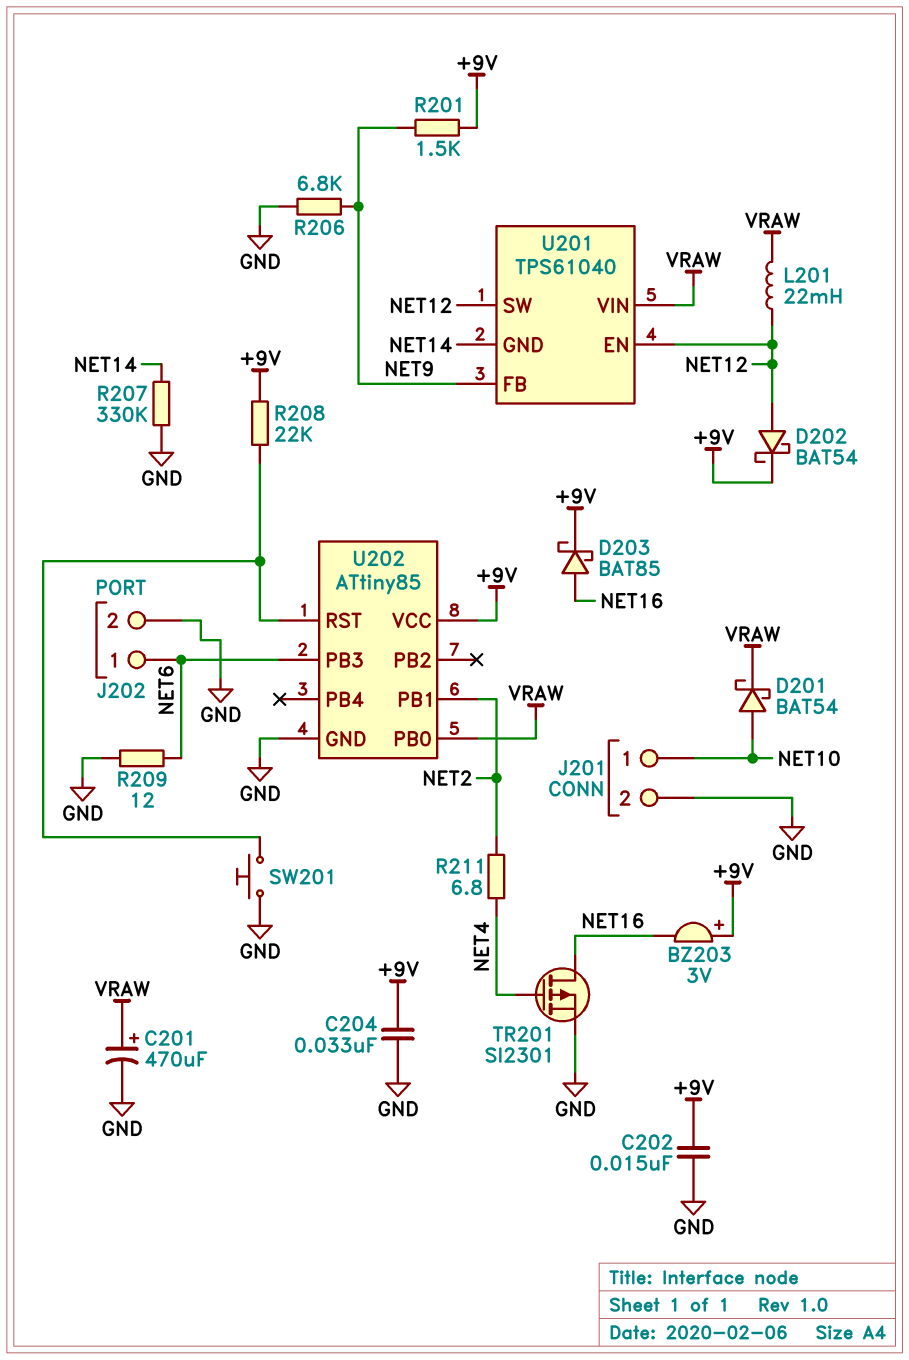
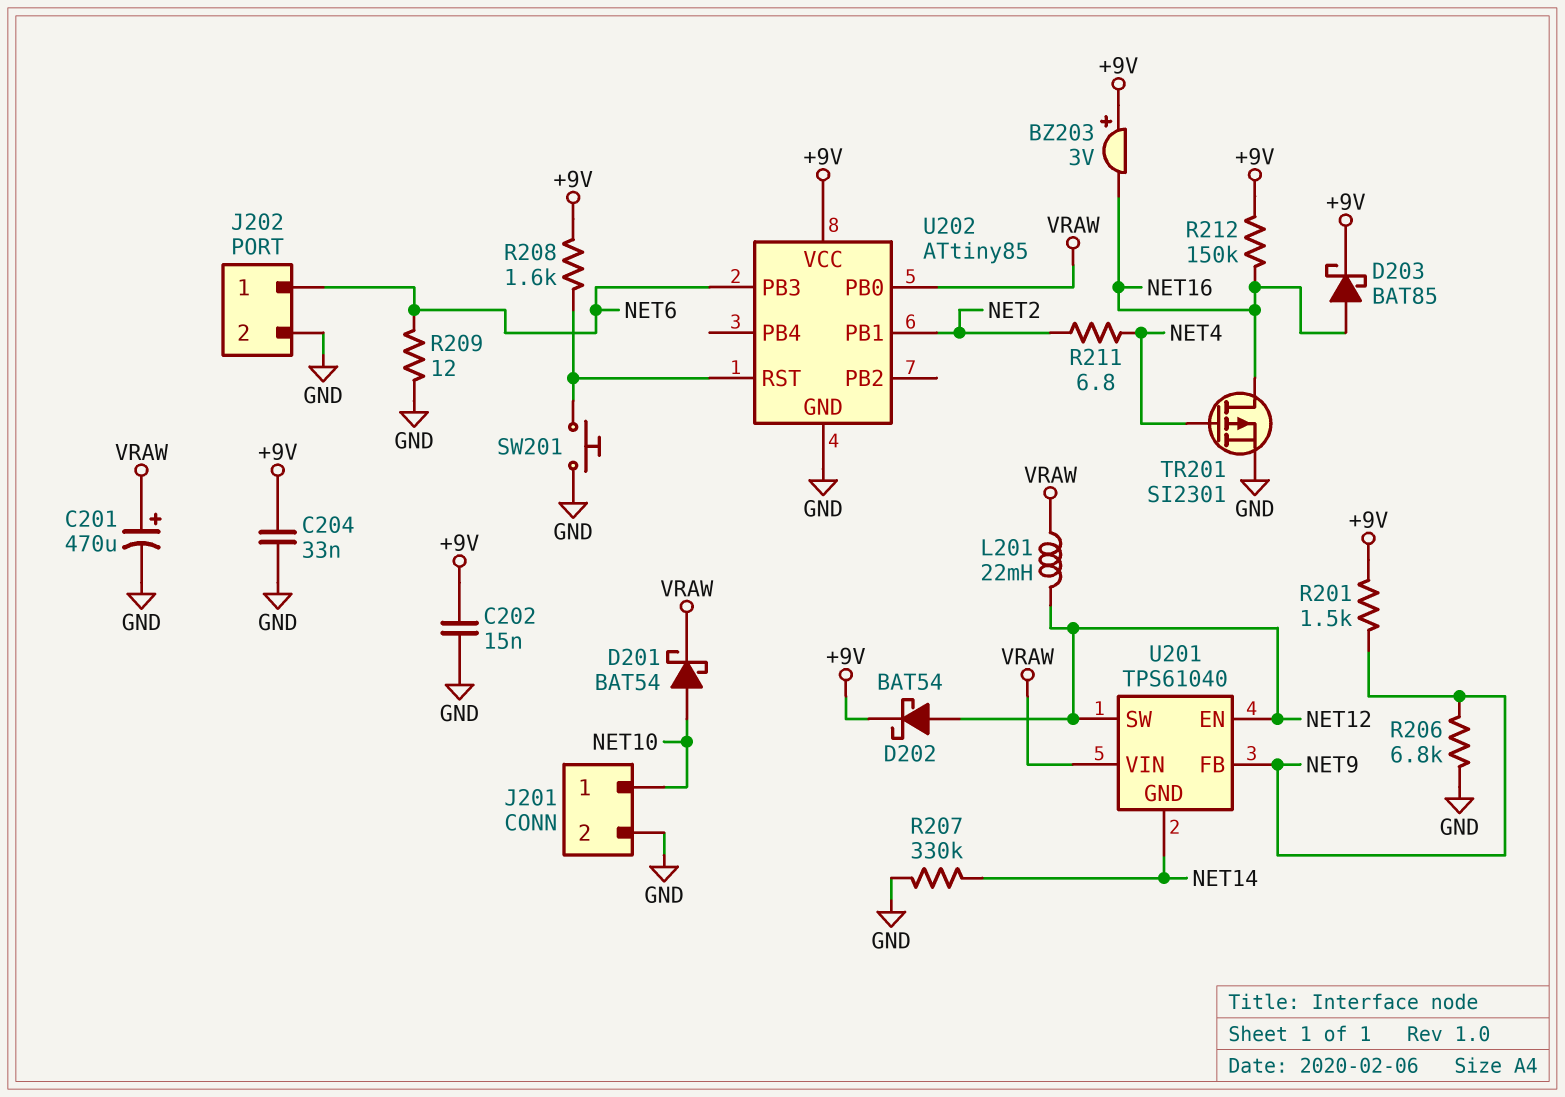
R208: 22k (+9V, U202/RST) -> 1.6k (+9V, U202/RST)
R212: none -> 150k (+9V, NET16)

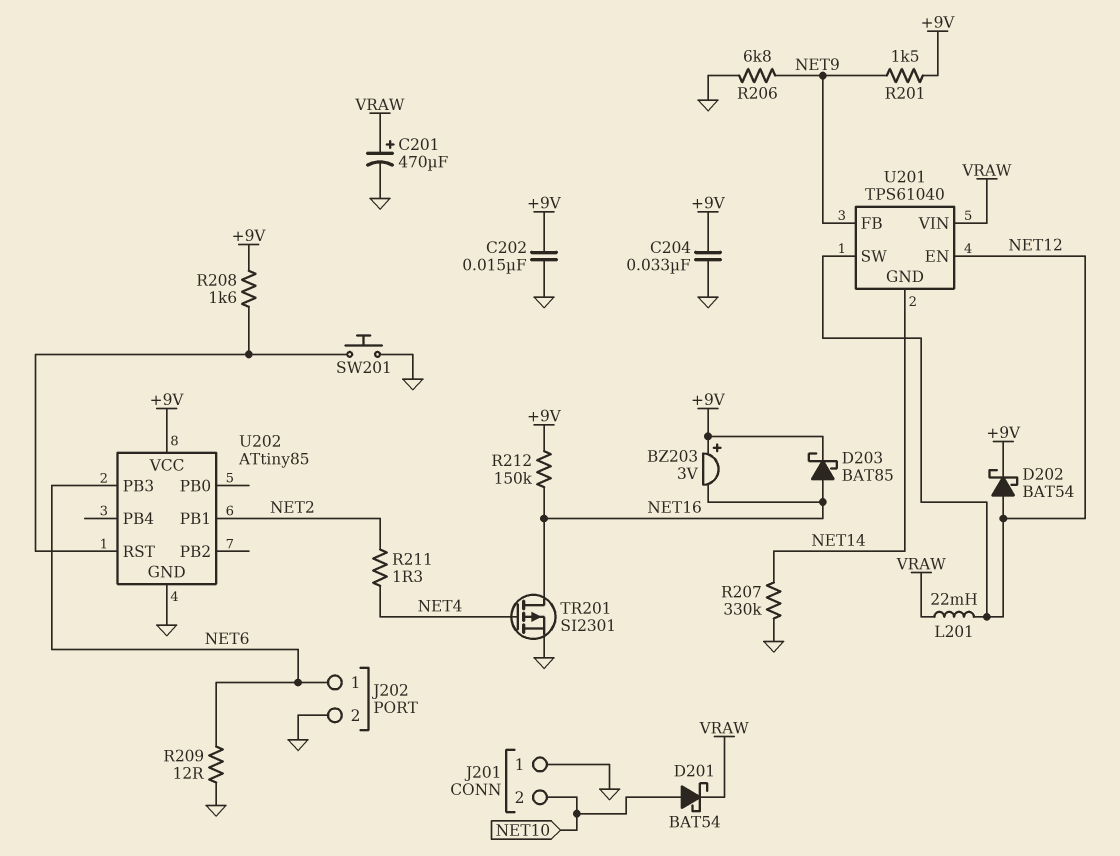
J201 pin 1: NET10 -> GND
J201 pin 2: GND -> NET10
R211: 6.8 (NET2, NET4) -> 1.3 (NET2, NET4)
U202 pin PB0: VRAW -> none

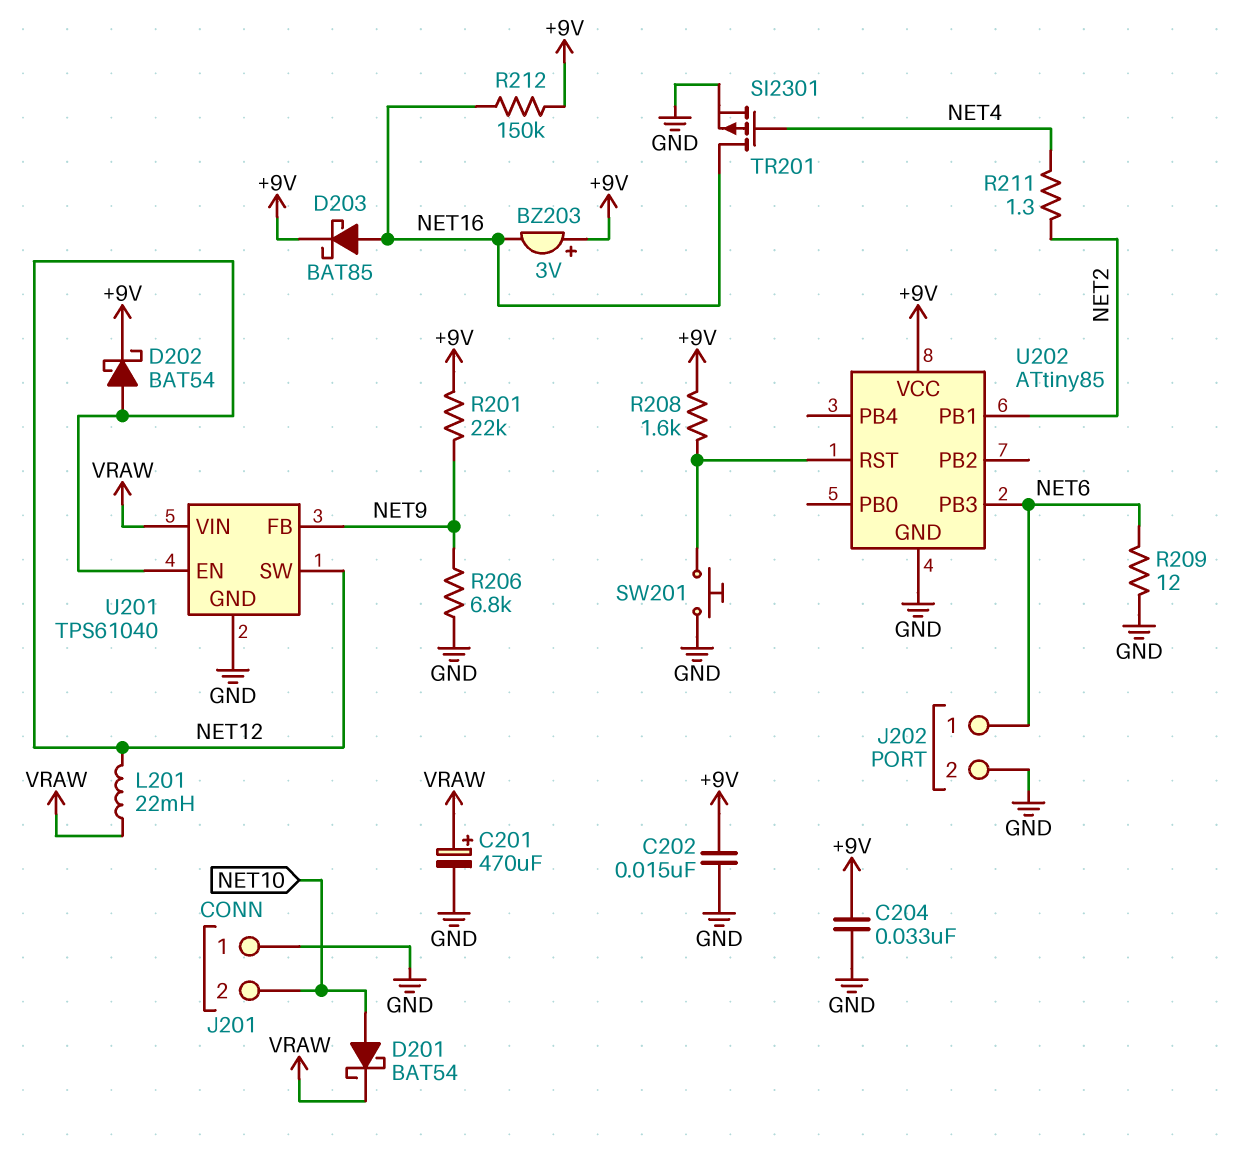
R201: 1.5k (+9V, NET9) -> 22k (+9V, NET9)
R207: 330k (GND, NET14) -> none
U201 pin GND: NET14 -> GND

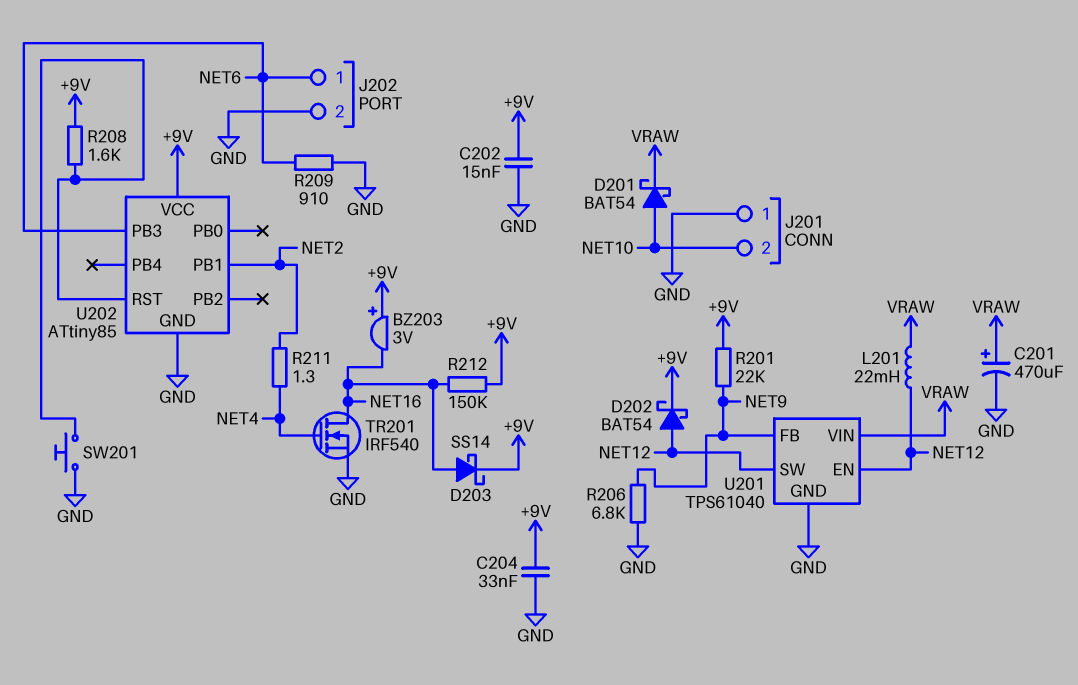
D203: schottky BAT85 (A NET16, K +9V) -> schottky SS14 (A NET16, K +9V)
R209: 12 (GND, NET6) -> 910 (GND, NET6)
TR201: PMOS SI2301 (G NET4, D NET16, S GND) -> NMOS IRF540 (G NET4, D NET16, S GND)

